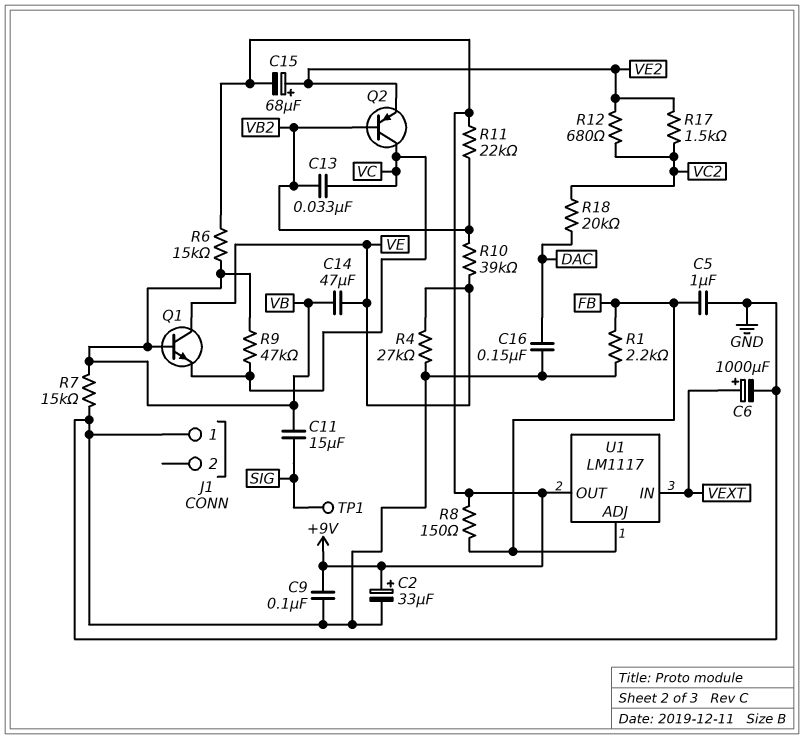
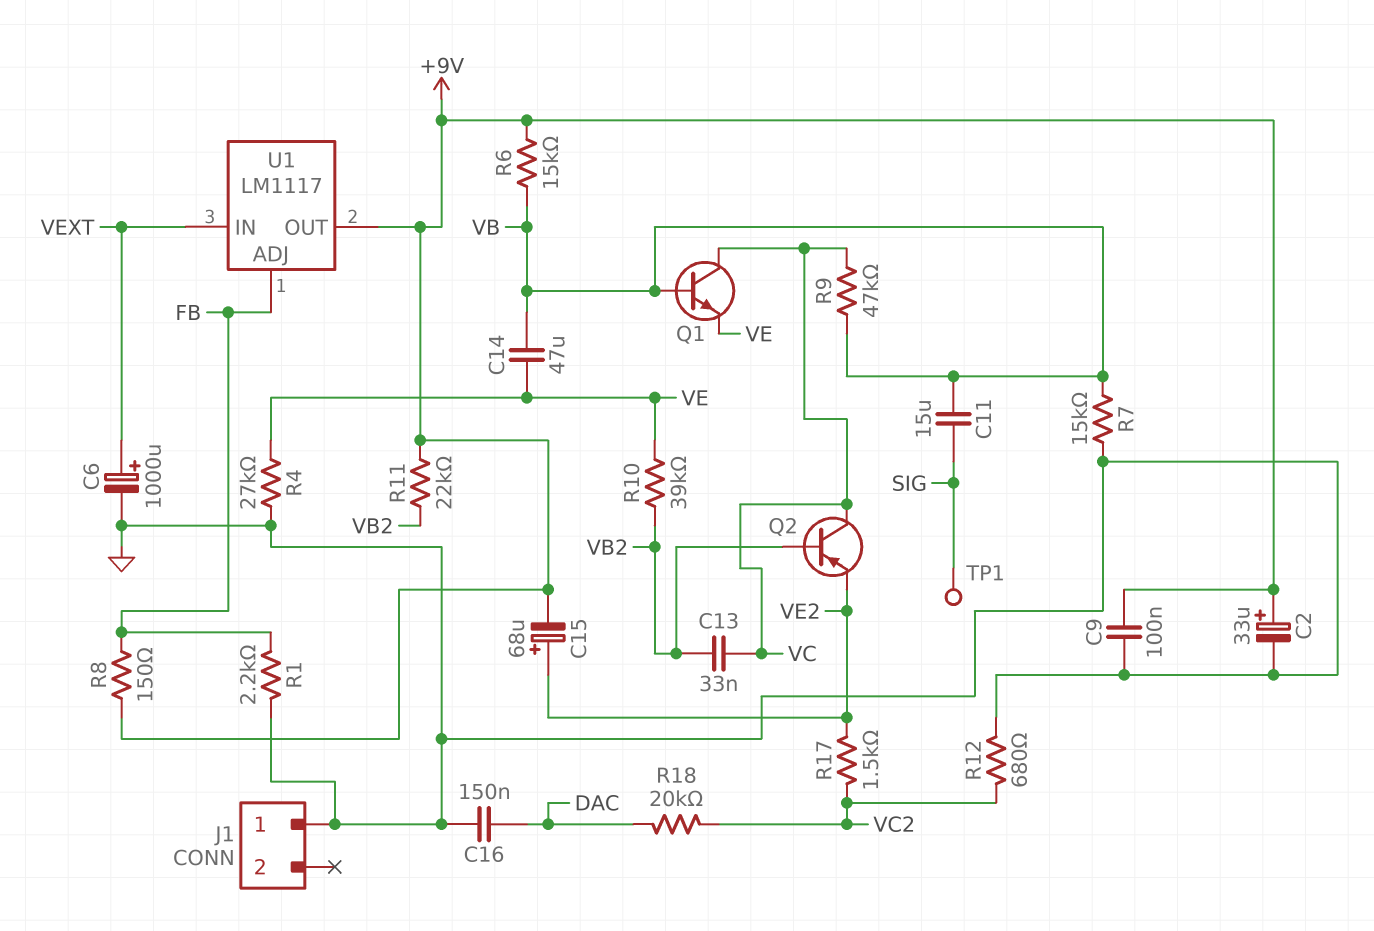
C5: 1uF (FB, GND) -> none
Q1: NPN (B VB, C VE, E VC) -> NPN (B VB, C VC, E VE)
R12: 680 (VC2, VE2) -> 680 (GND, VC2)

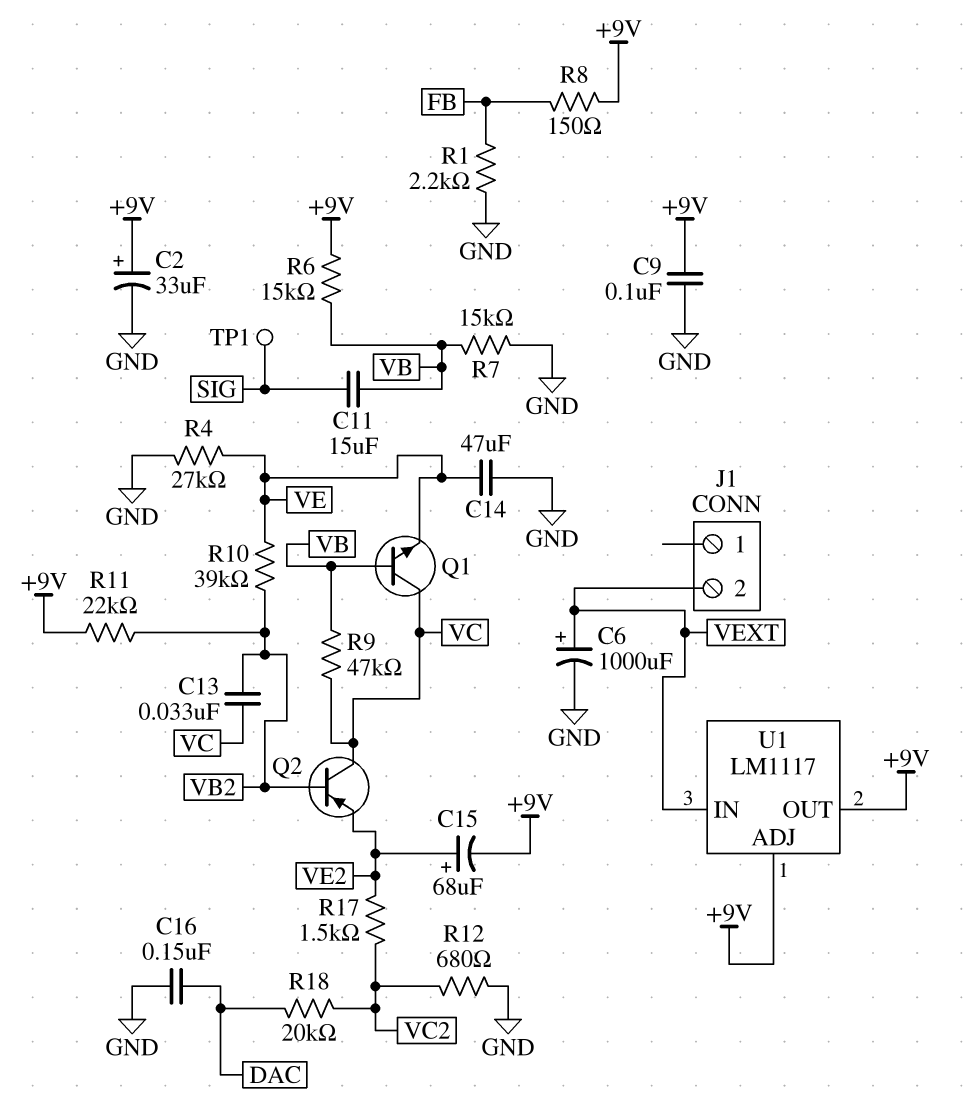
C14: 47uF (VB, VE) -> 47uF (GND, VE)
J1 pin 1: GND -> none
J1 pin 2: none -> VEXT
U1 pin ADJ: FB -> +9V

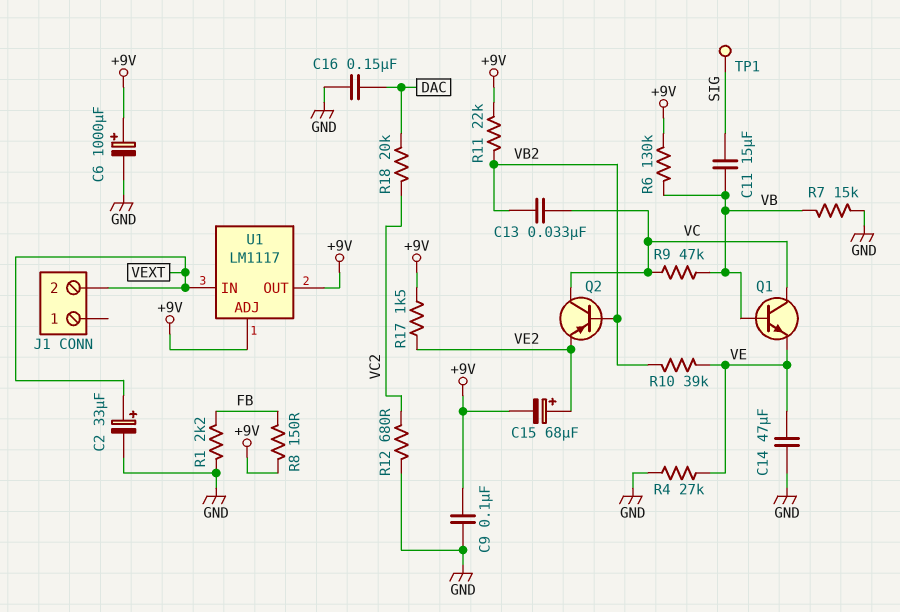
C2: 33uF (plus +9V, minus GND) -> 33uF (plus VEXT, minus GND)
C6: 1000uF (plus VEXT, minus GND) -> 1000uF (plus +9V, minus GND)
R6: 15k (+9V, VB) -> 130k (+9V, VB)
R17: 1.5k (VC2, VE2) -> 1.5k (+9V, VE2)

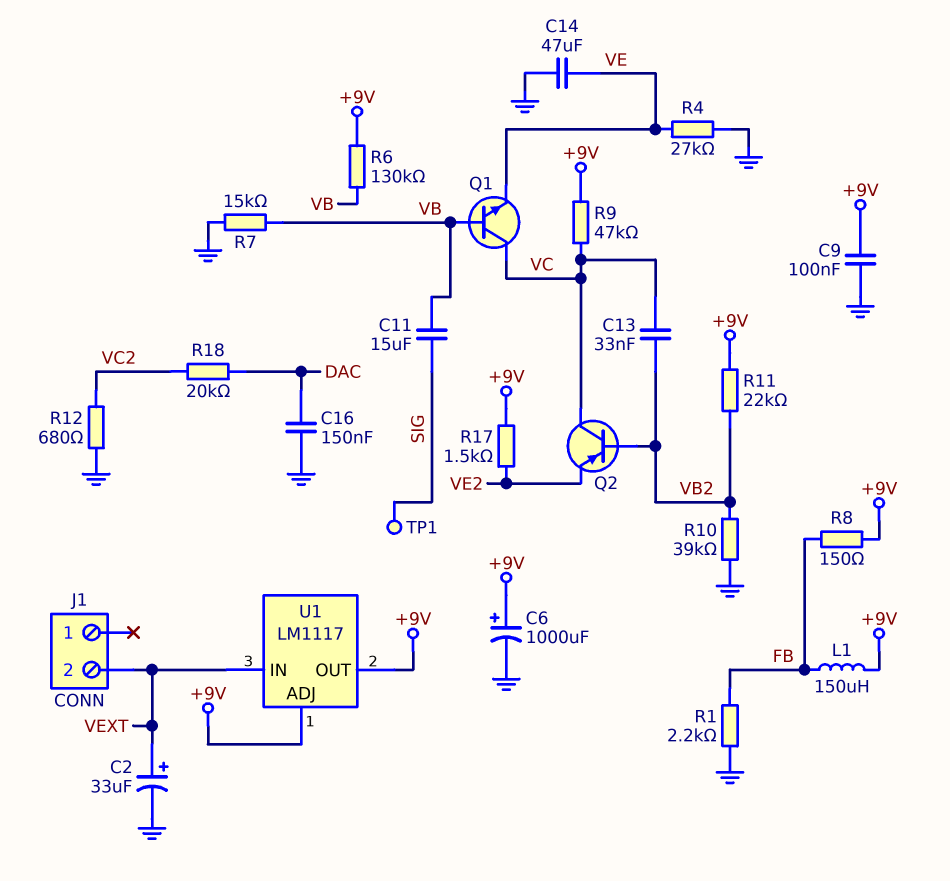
C15: 68uF (plus VE2, minus +9V) -> none
L1: none -> 150uH (+9V, FB)
R9: 47k (VB, VC) -> 47k (+9V, VC)
R10: 39k (VB2, VE) -> 39k (GND, VB2)

